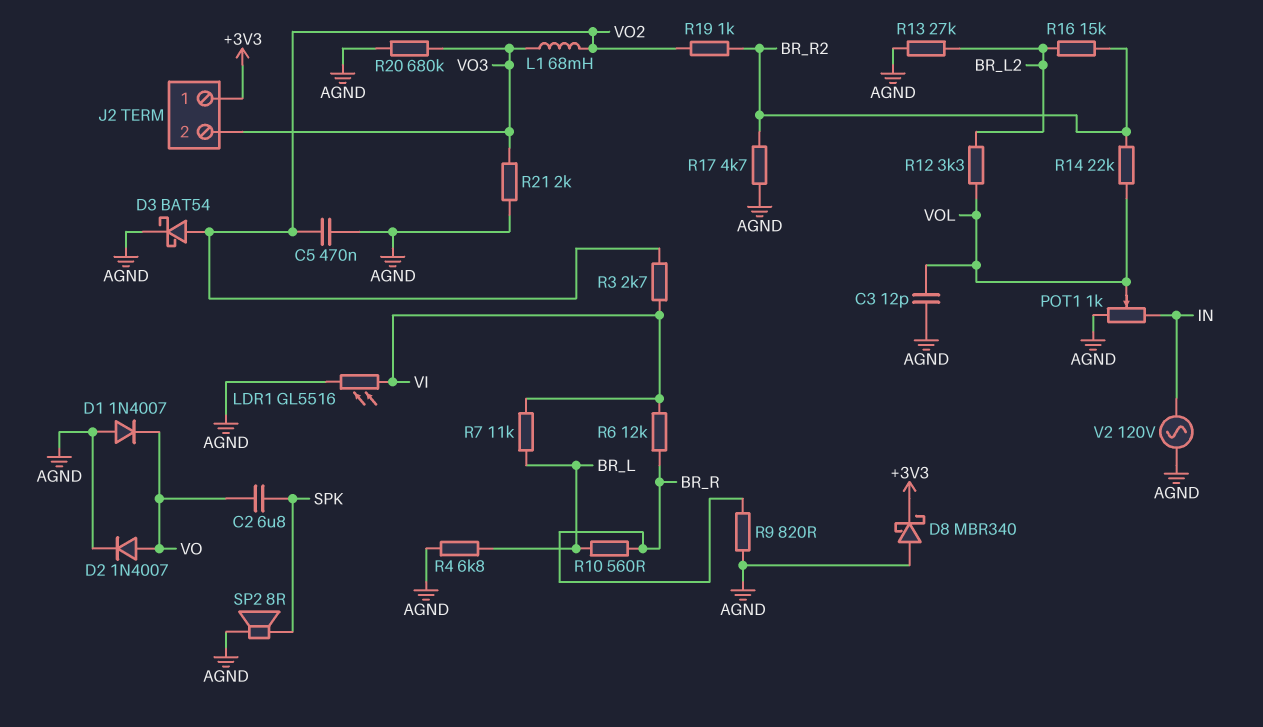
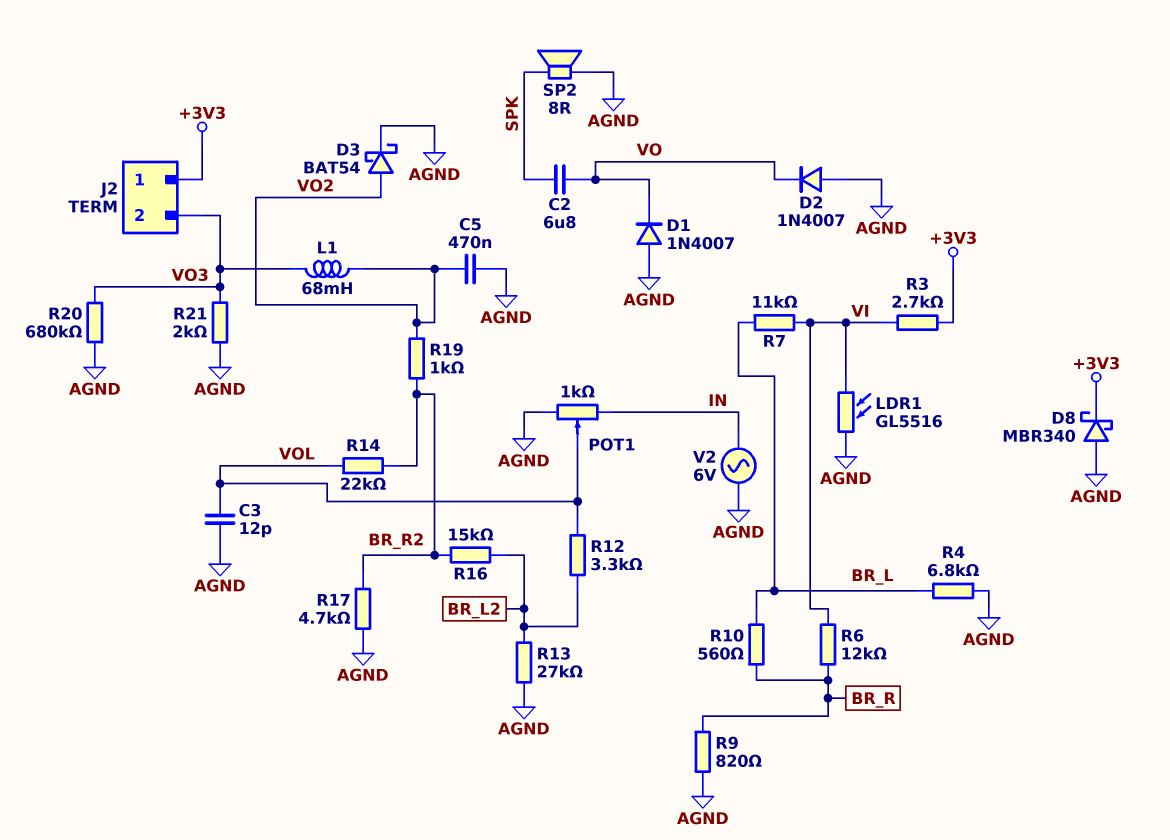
D2: diode 1N4007 (A VO, K AGND) -> diode 1N4007 (A AGND, K VO)
R3: 2.7k (VI, VO2) -> 2.7k (+3V3, VI)
V2: AC 120V (AGND, IN) -> AC 6V (AGND, IN)

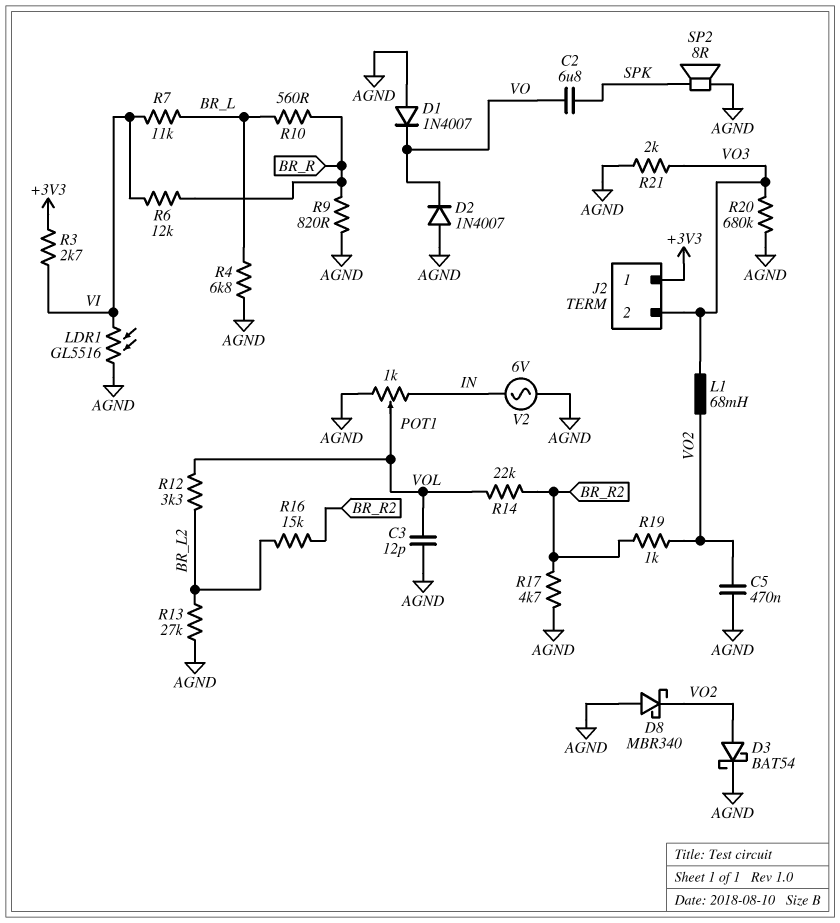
D8: schottky MBR340 (A AGND, K +3V3) -> schottky MBR340 (A AGND, K VO2)

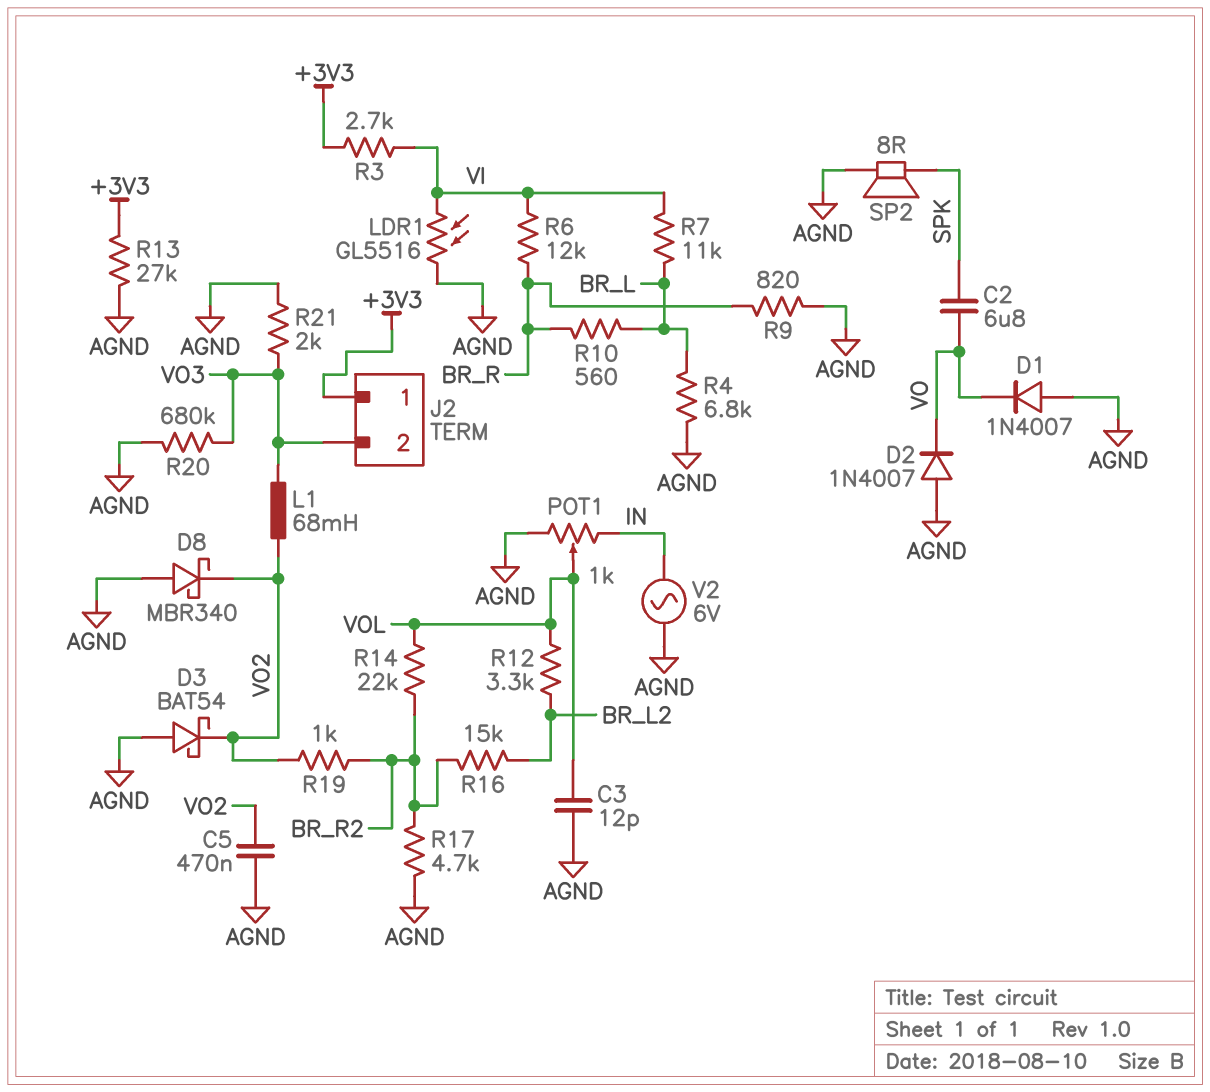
D3: schottky BAT54 (A VO2, K AGND) -> schottky BAT54 (A AGND, K VO2)
R13: 27k (AGND, BR_L2) -> 27k (+3V3, AGND)

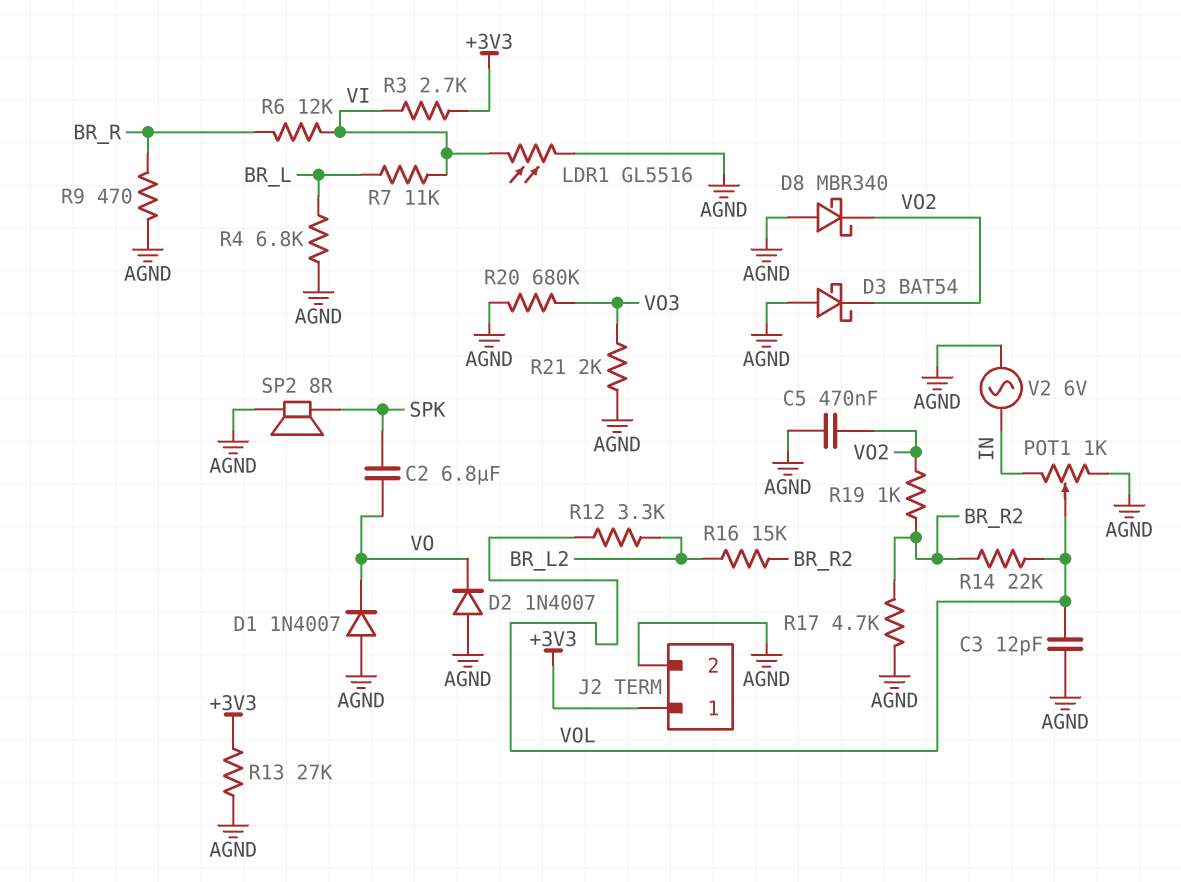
J2 pin 2: VO3 -> AGND
L1: 68mH (VO2, VO3) -> none
R9: 820 (AGND, BR_R) -> 470 (AGND, BR_R)
R10: 560 (BR_L, BR_R) -> none

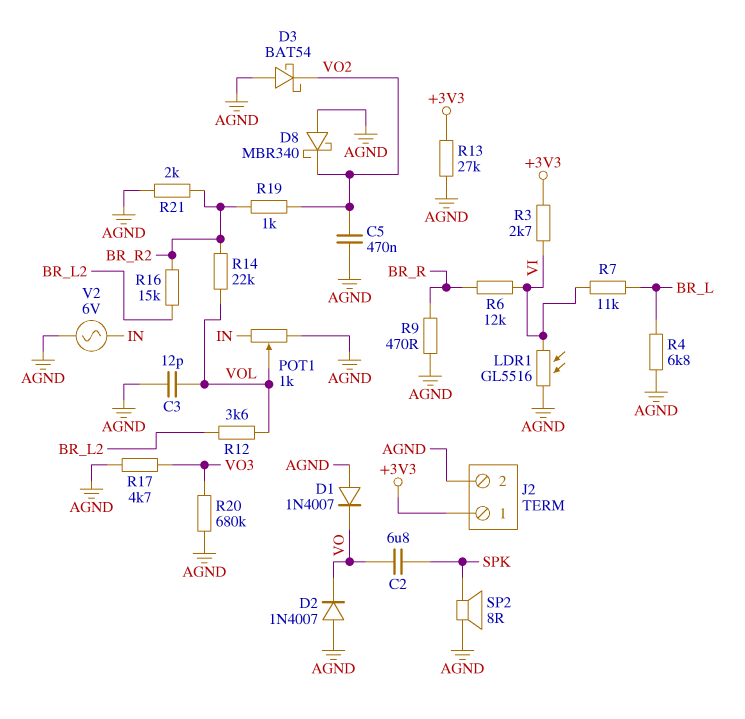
R12: 3.3k (BR_L2, VOL) -> 3.6k (BR_L2, VOL)
R17: 4.7k (AGND, BR_R2) -> 4.7k (AGND, VO3)
R21: 2k (AGND, VO3) -> 2k (AGND, BR_R2)

